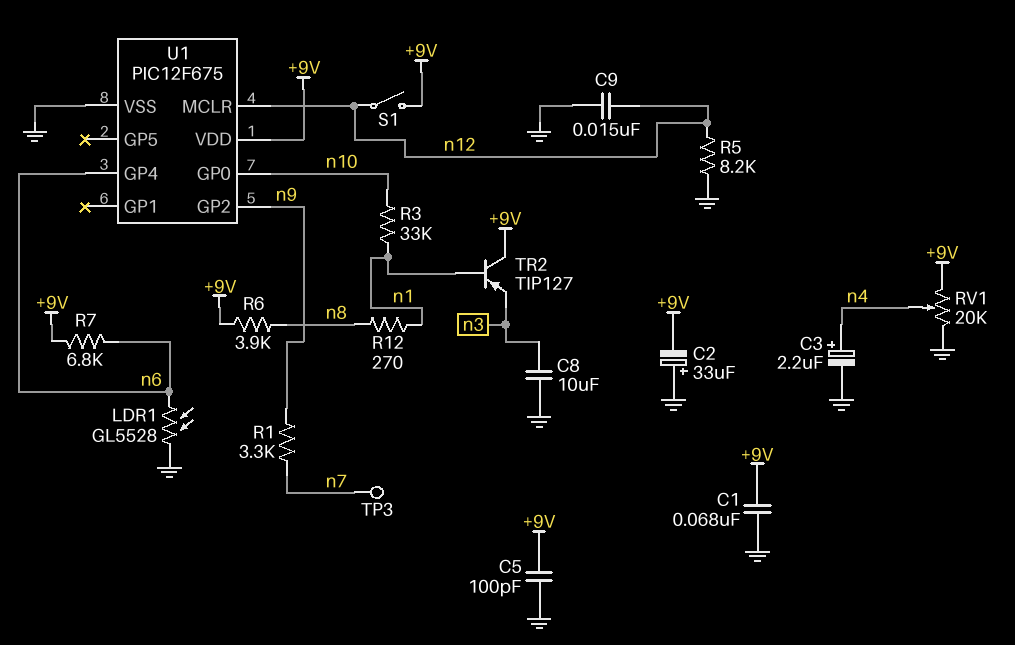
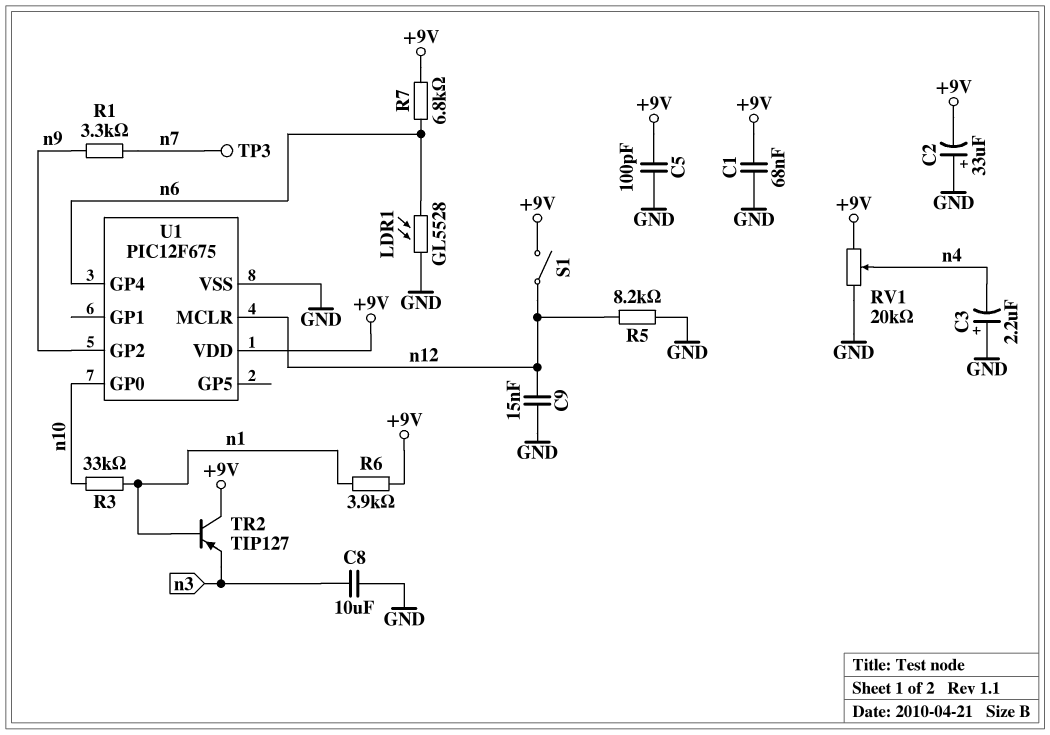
C3: 2.2uF (plus n4, minus GND) -> 2.2uF (plus GND, minus n4)
R6: 3.9k (+9V, n8) -> 3.9k (+9V, n1)
R12: 270 (n1, n8) -> none

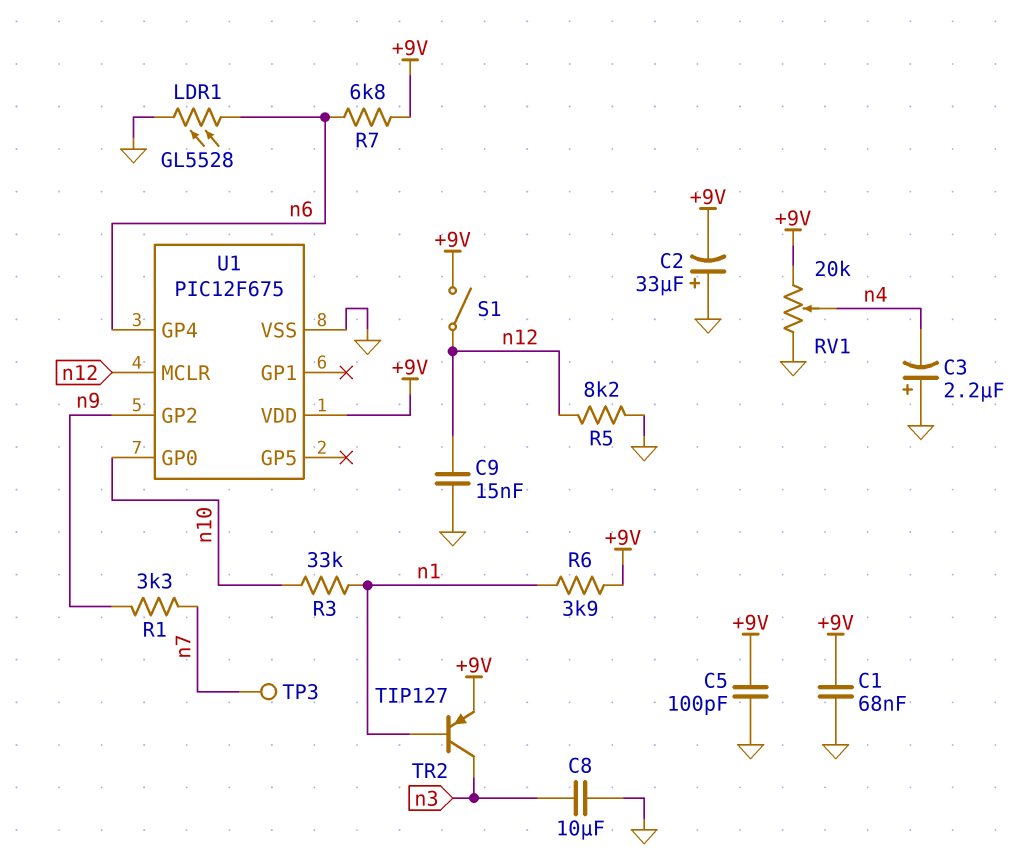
TR2: PNP TIP127 (B n1, C +9V, E n3) -> PNP TIP127 (B n1, C n3, E +9V)

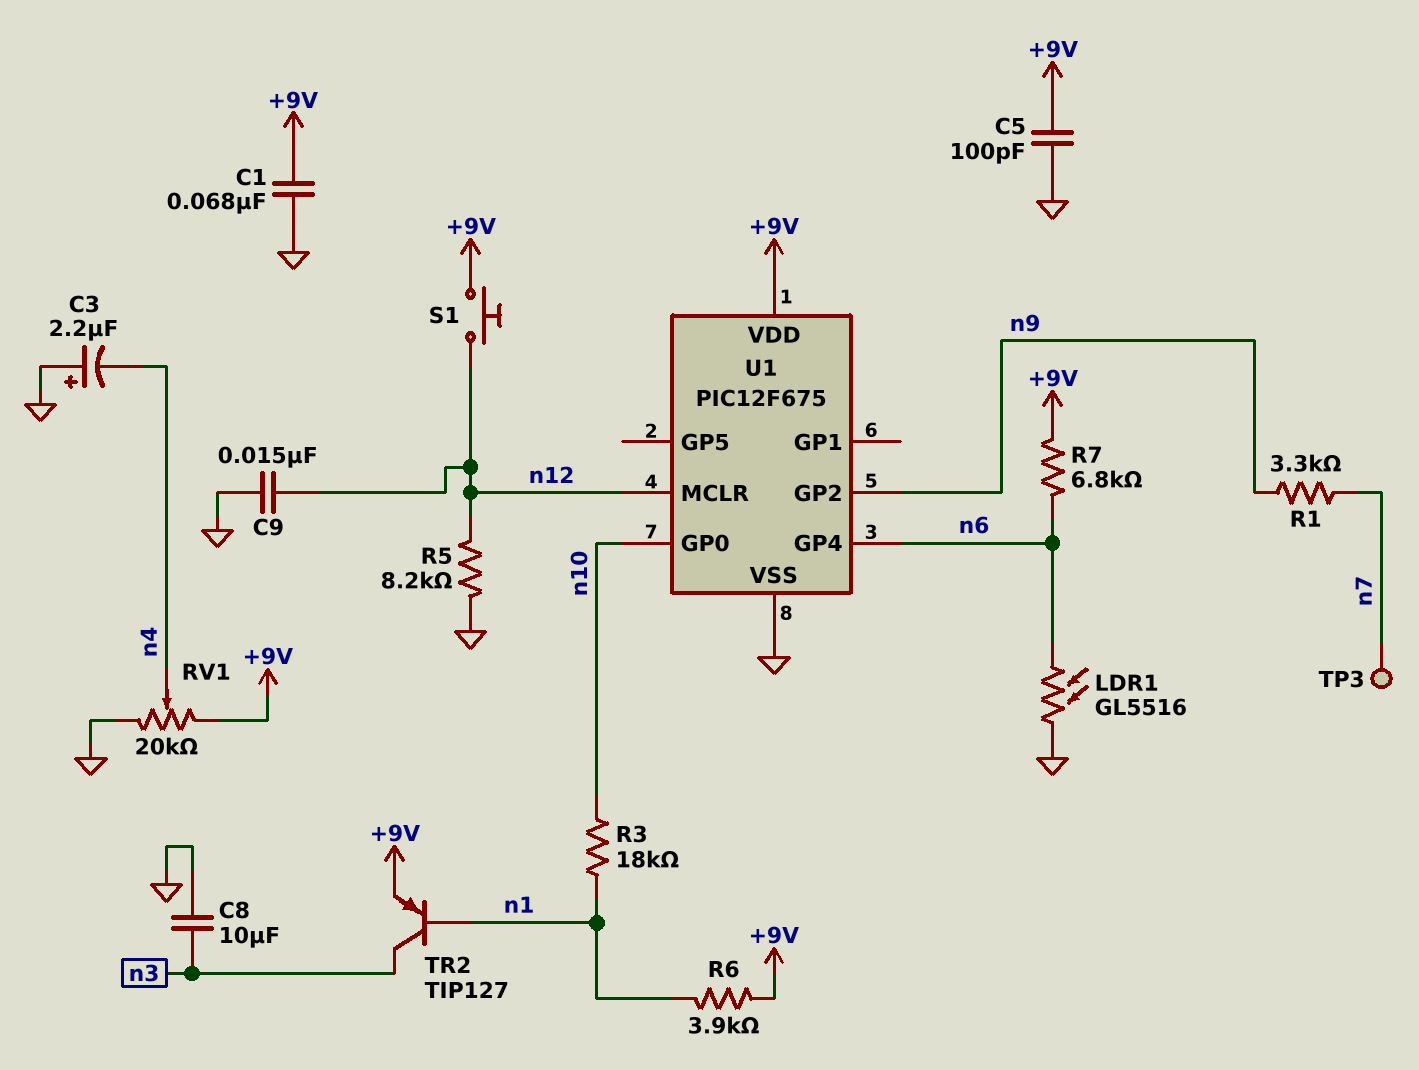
C2: 33uF (plus GND, minus +9V) -> none
LDR1: GL5528 (GND, n6) -> GL5516 (GND, n6)
R3: 33k (n1, n10) -> 18k (n1, n10)
S1: switch (+9V, n12) -> button (+9V, n12)

